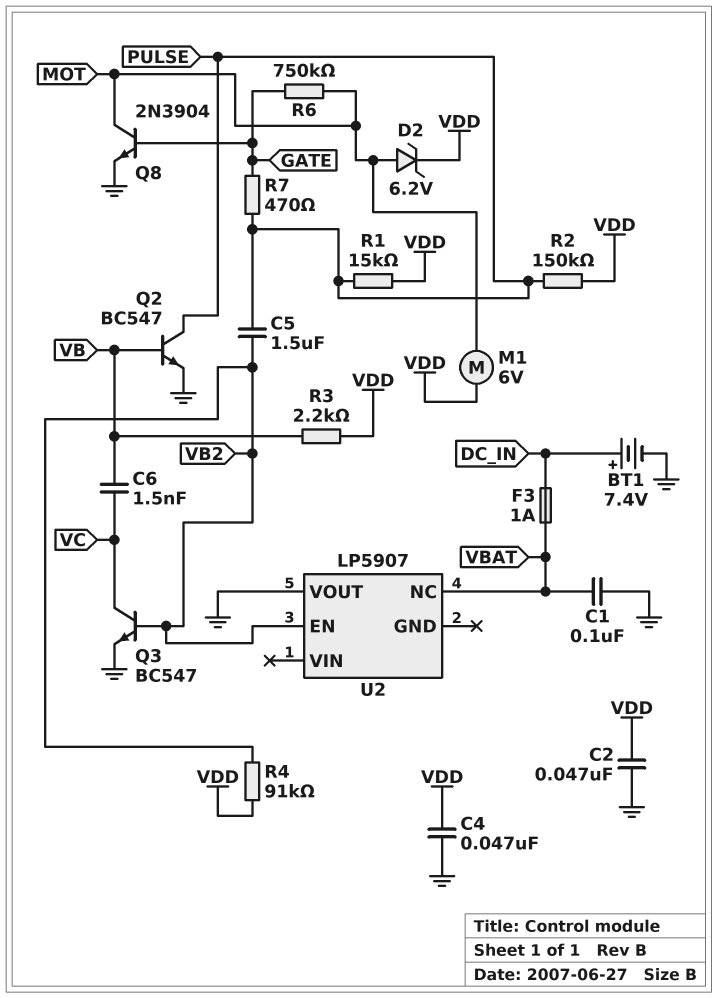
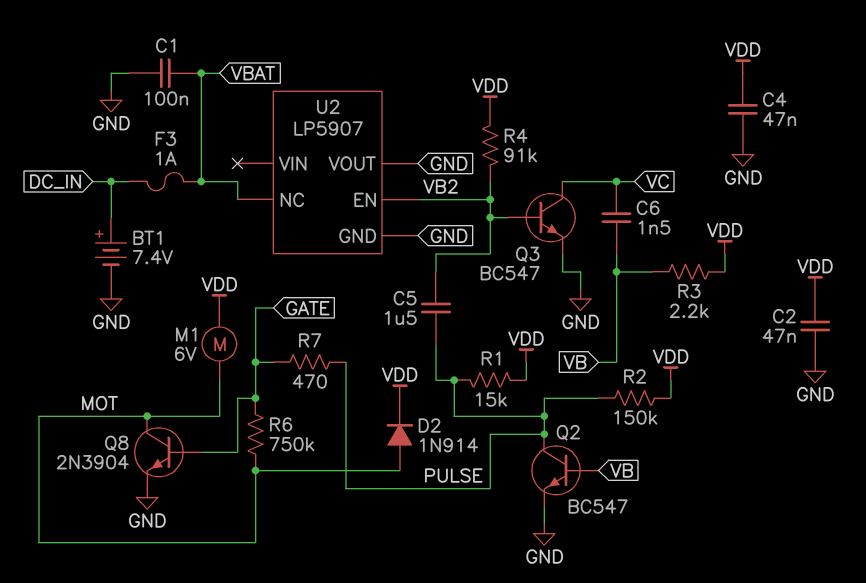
D2: zener 6.2V (A MOT, K VDD) -> diode 1N914 (A MOT, K VDD)
U2 pin GND: none -> GND

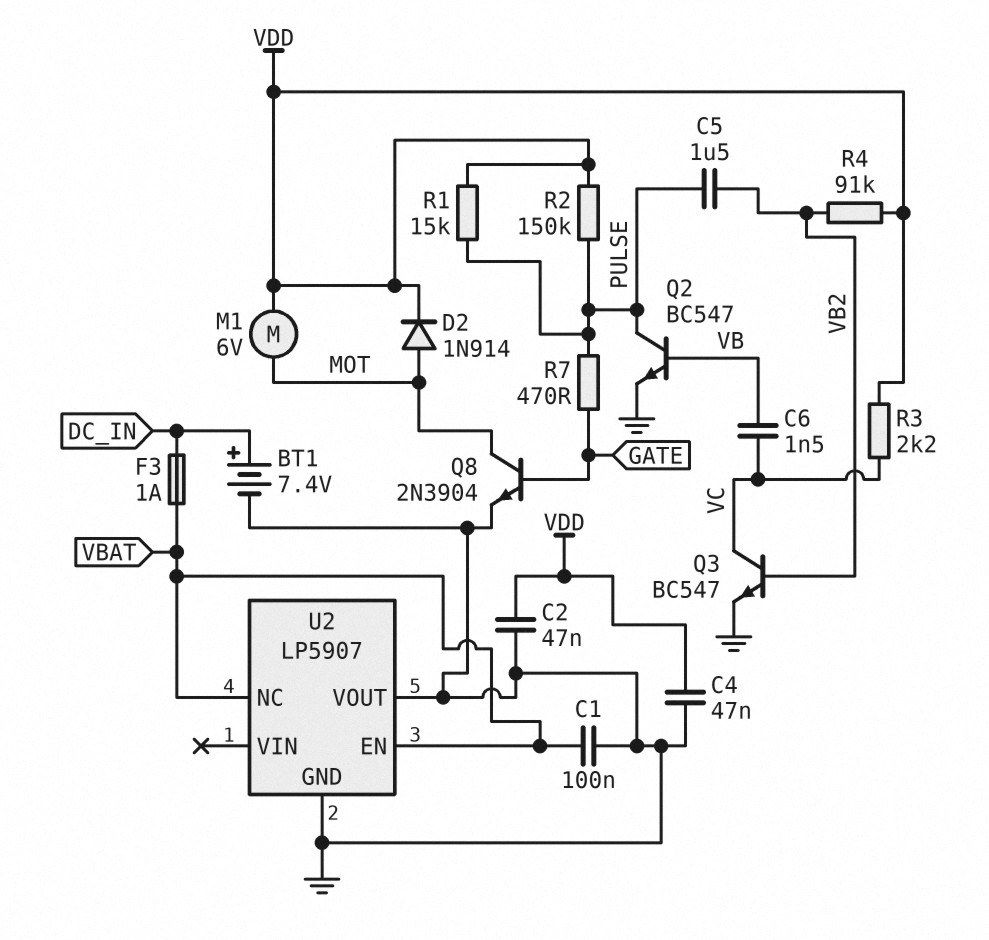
R3: 2.2k (VB, VDD) -> 2.2k (VC, VDD)
R6: 750k (GATE, MOT) -> none
U2 pin EN: VB2 -> VBAT

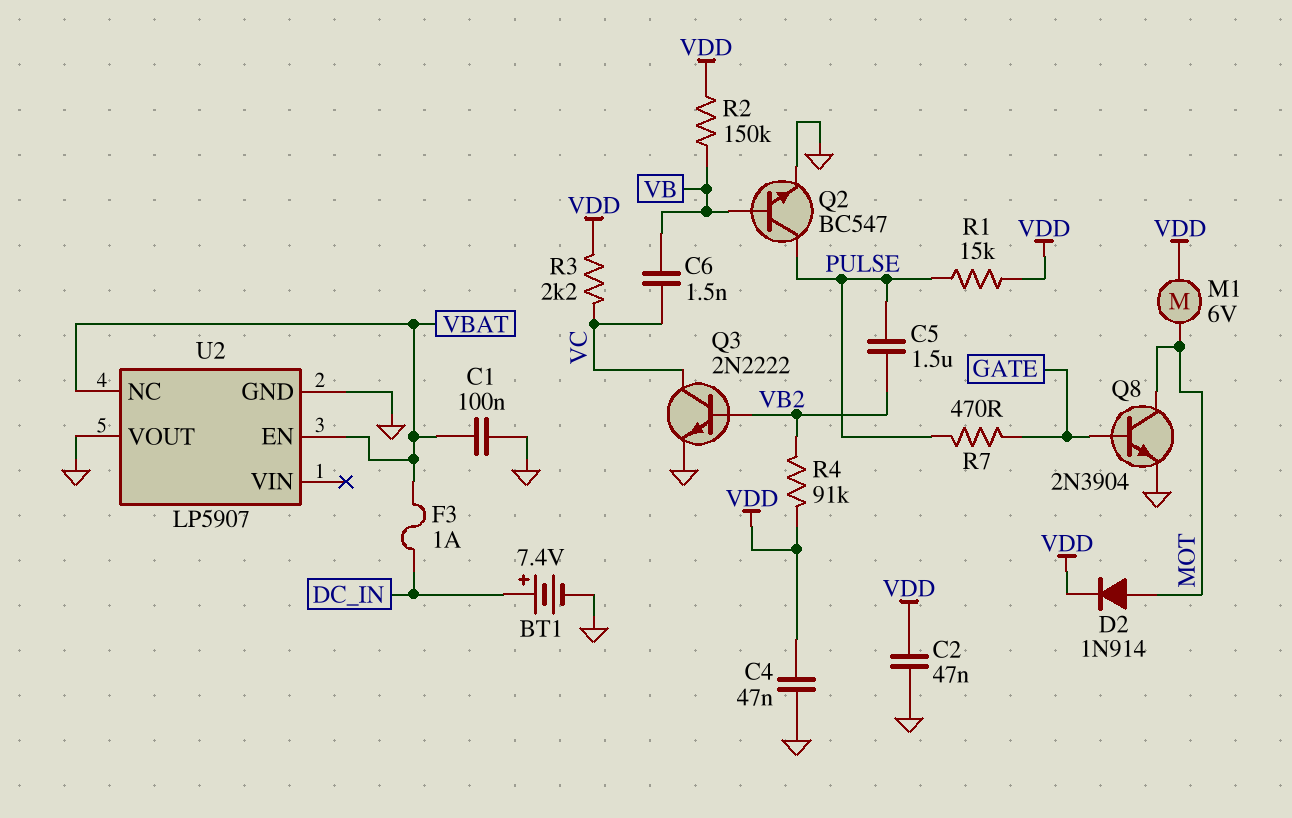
Q3: NPN BC547 (B VB2, C VC, E GND) -> NPN 2N2222 (B VB2, C VC, E GND)
R2: 150k (PULSE, VDD) -> 150k (VB, VDD)

